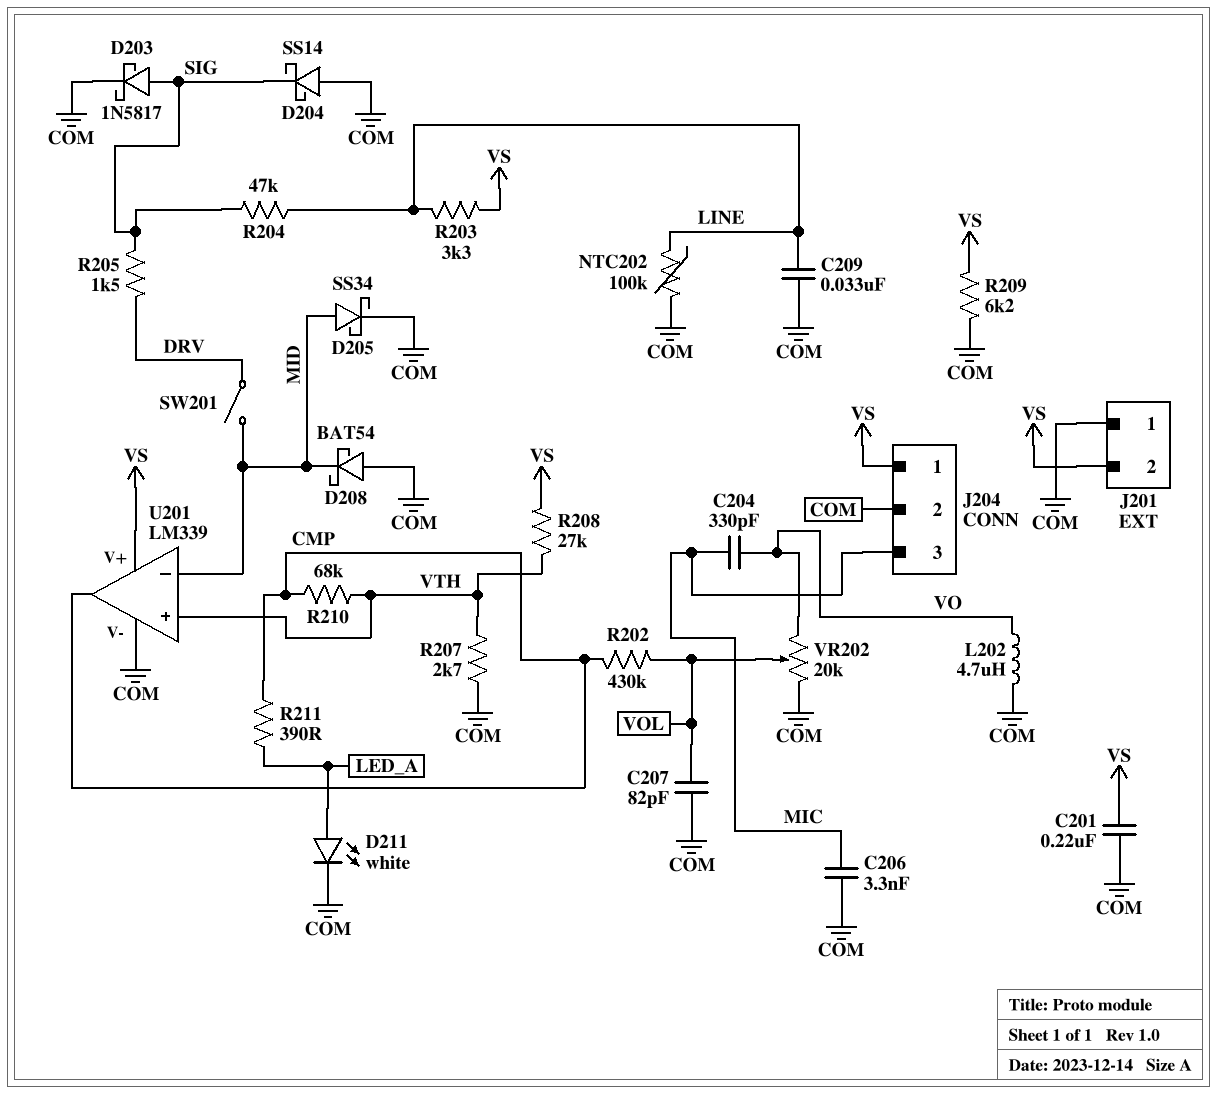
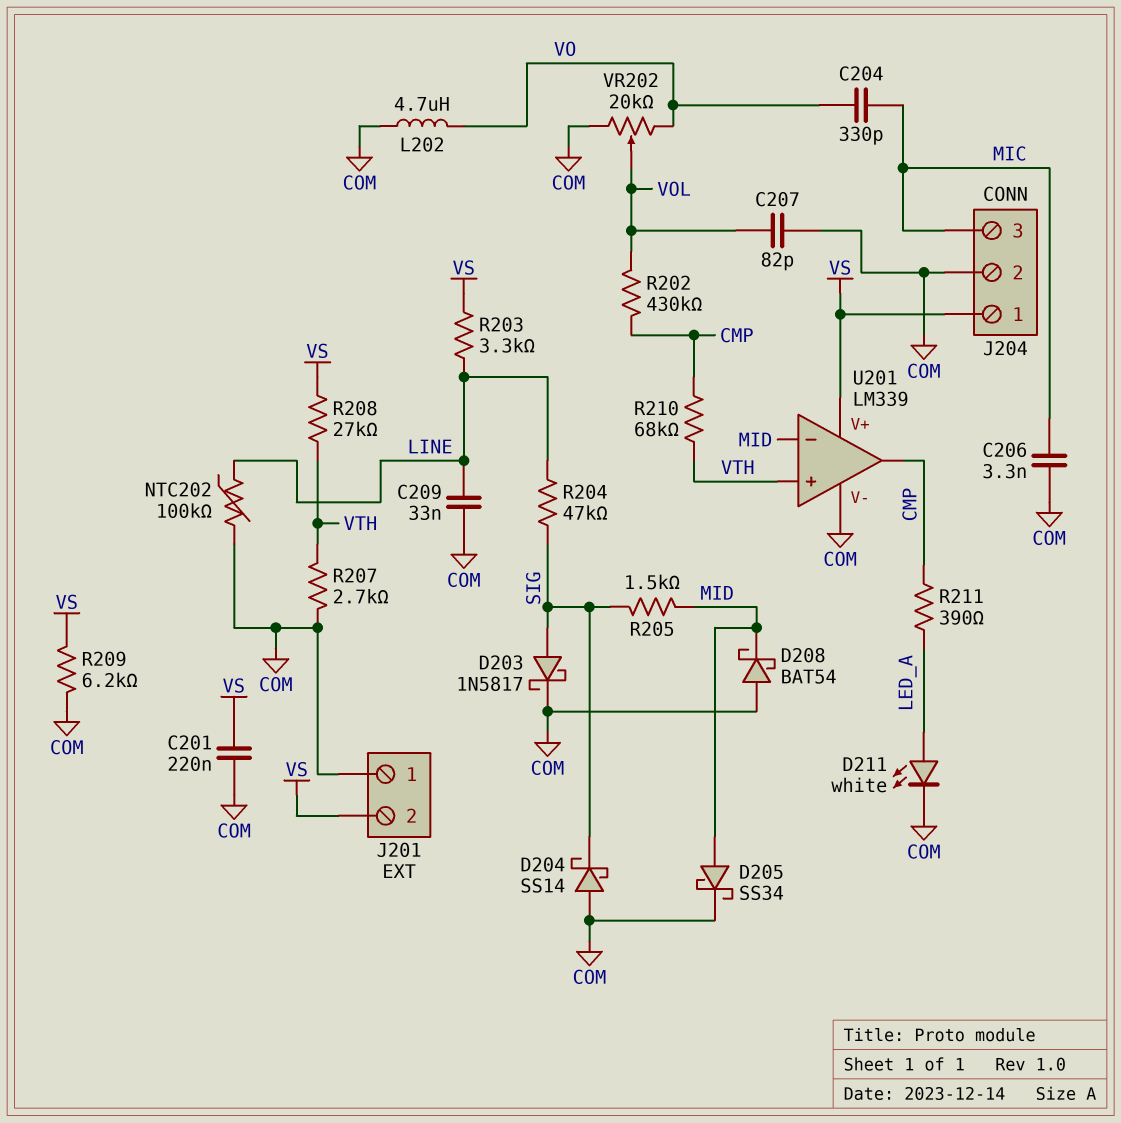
R205: 1.5k (DRV, SIG) -> 1.5k (MID, SIG)
SW201: switch (DRV, MID) -> none

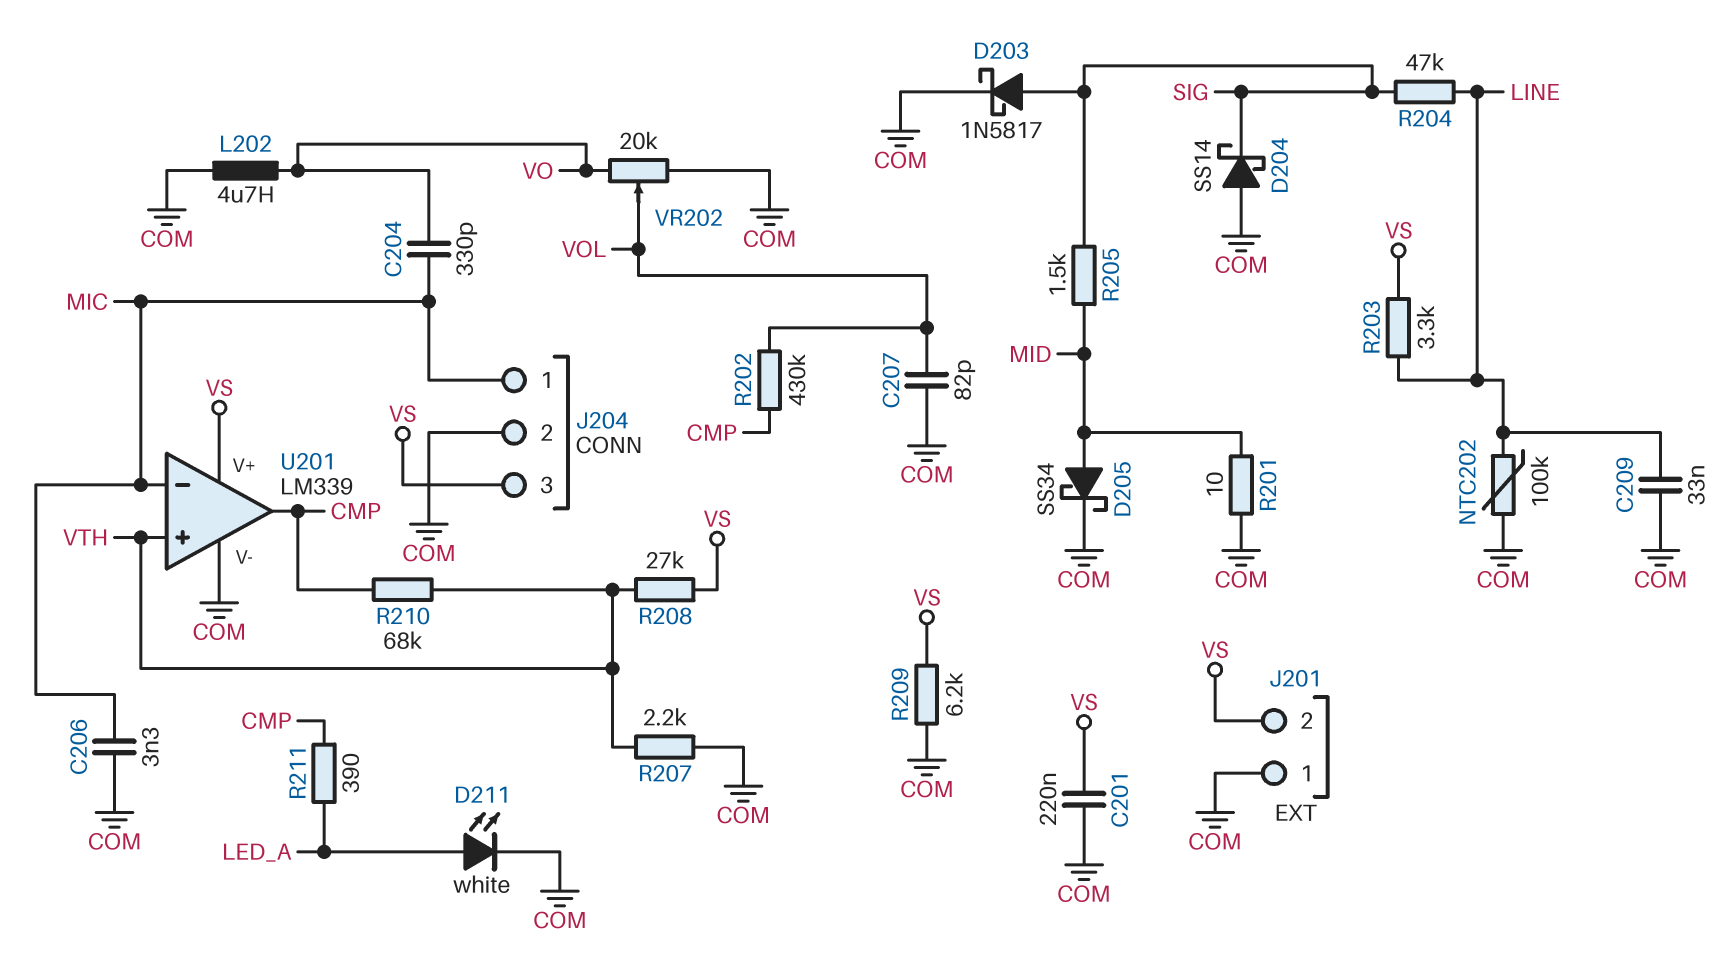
D208: schottky BAT54 (A COM, K MID) -> none
J204 pin 1: VS -> MIC
J204 pin 3: MIC -> VS
R201: none -> 10 (COM, MID)
R207: 2.7k (COM, VTH) -> 2.2k (COM, VTH)
U201 pin in-: MID -> MIC

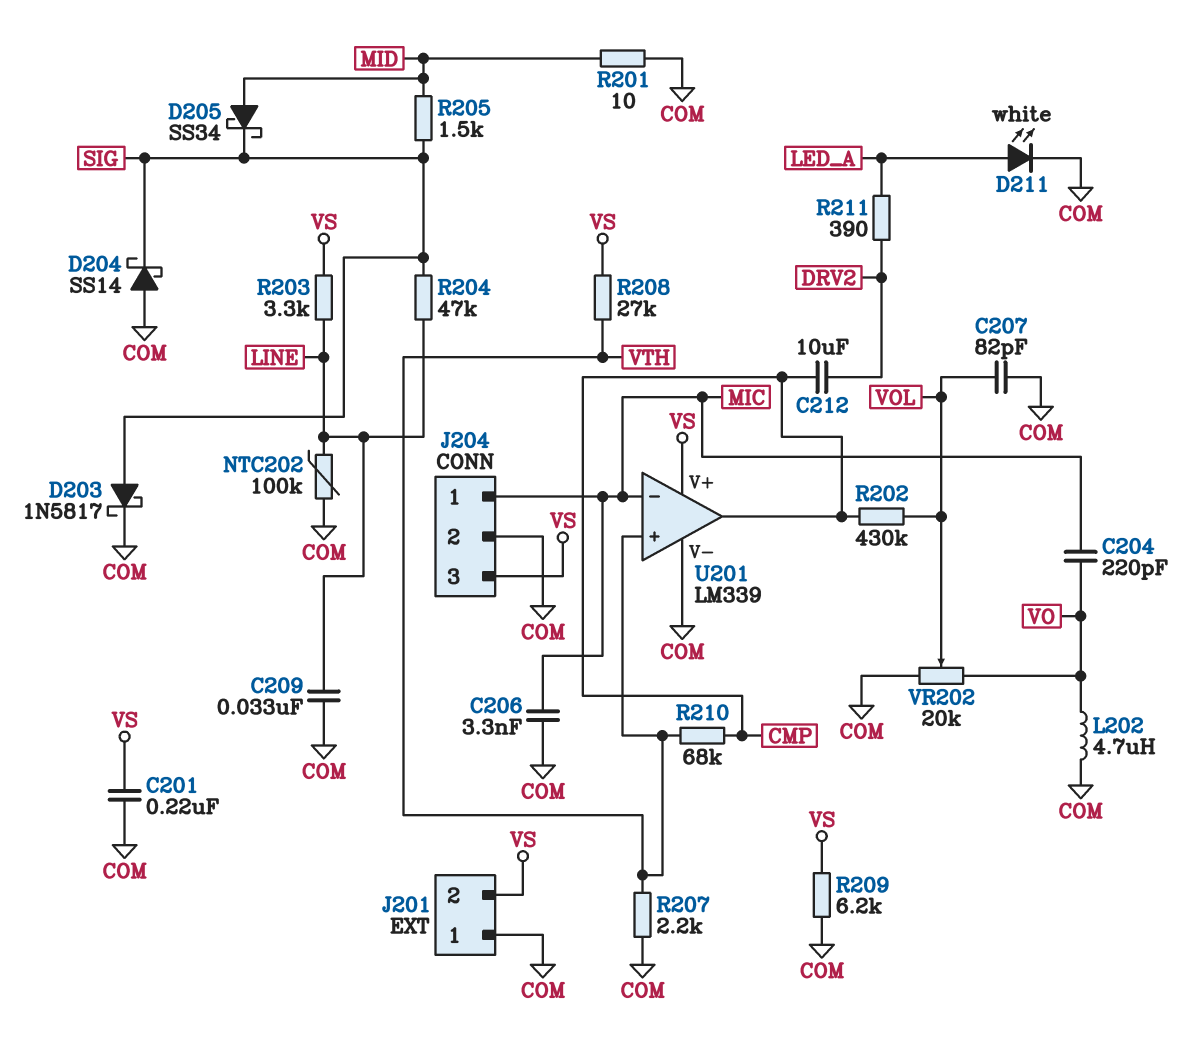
C204: 330pF (MIC, VO) -> 220pF (MIC, VO)
C212: none -> 10uF (CMP, DRV2)
D205: schottky SS34 (A MID, K COM) -> schottky SS34 (A MID, K SIG)
R211: 390 (CMP, LED_A) -> 390 (DRV2, LED_A)

